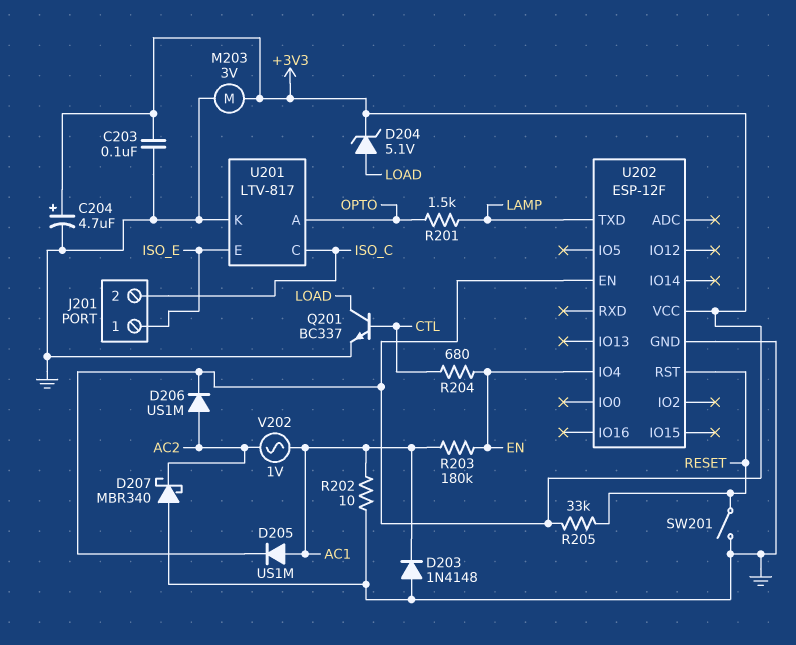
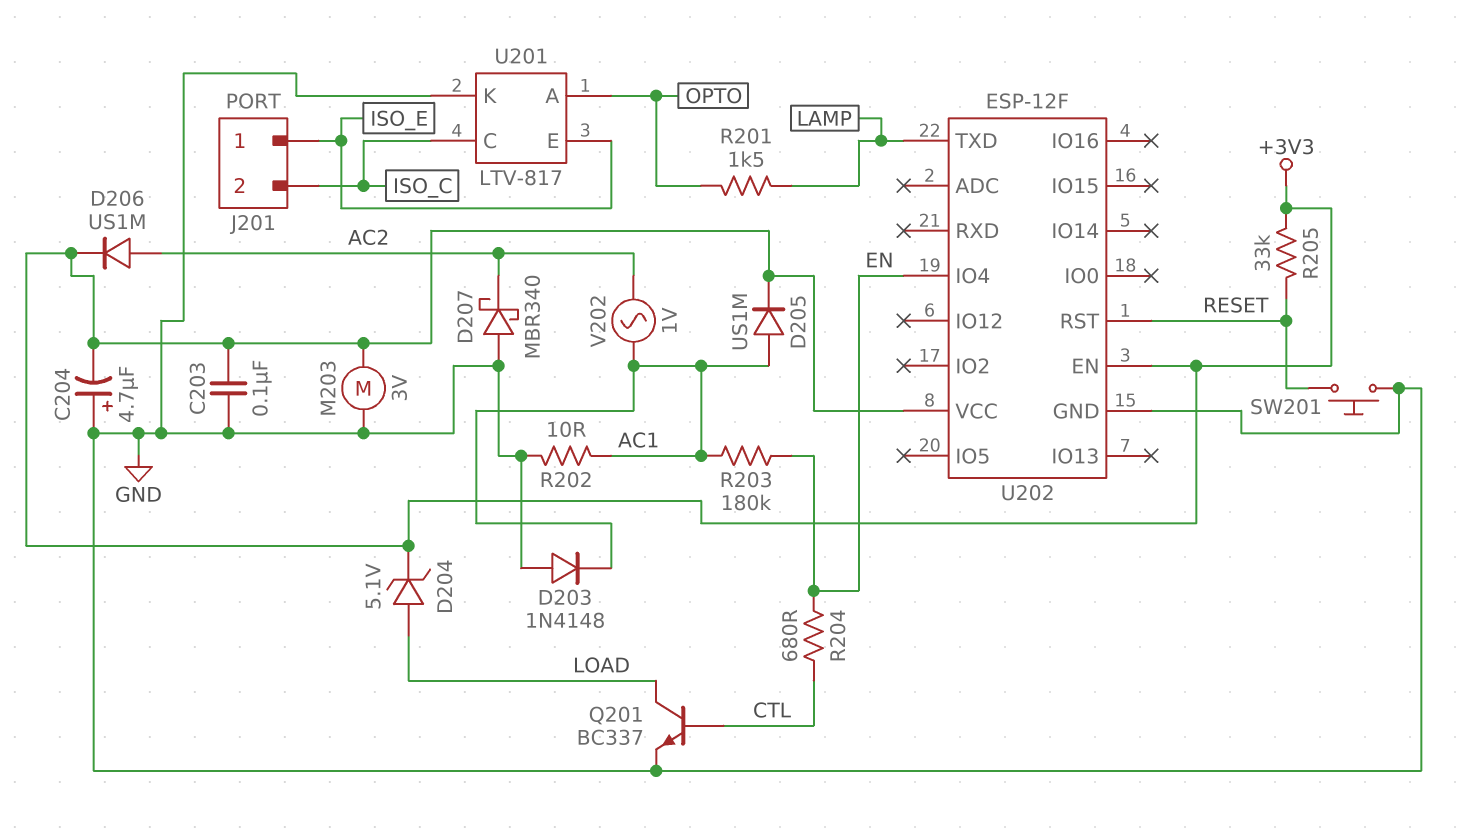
C204: 4.7uF (plus +3V3, minus GND) -> 4.7uF (plus GND, minus +3V3)
SW201: switch (GND, RESET) -> button (GND, RESET)

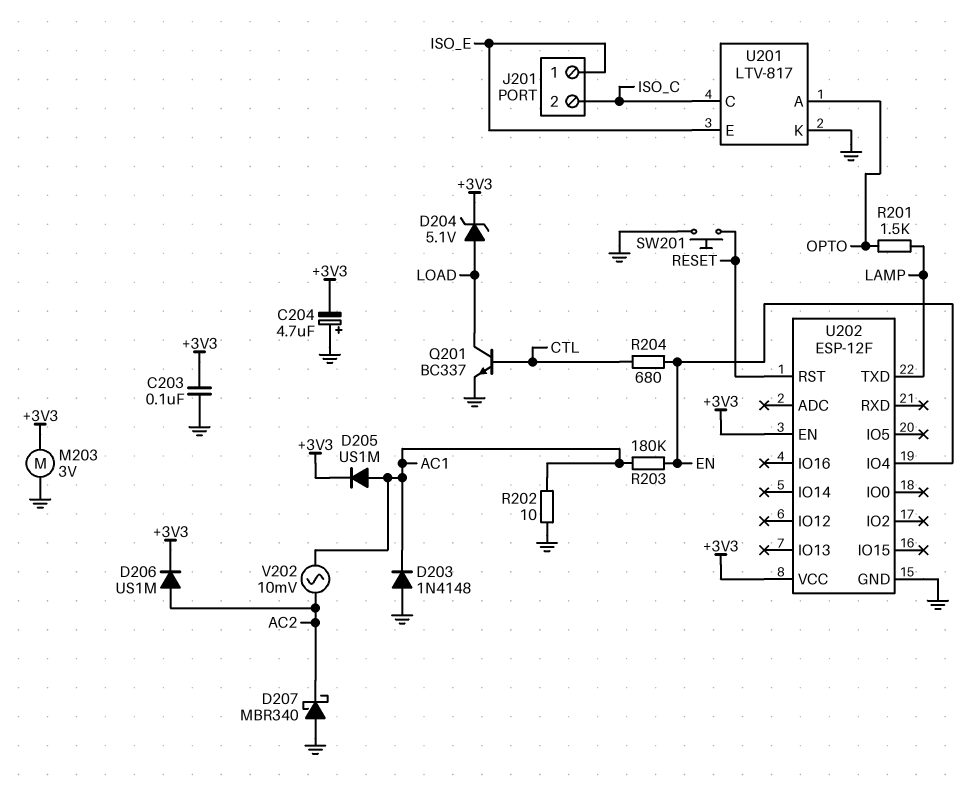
R205: 33k (+3V3, RESET) -> none
V202: AC 1V (AC1, AC2) -> AC 10mV (AC1, AC2)

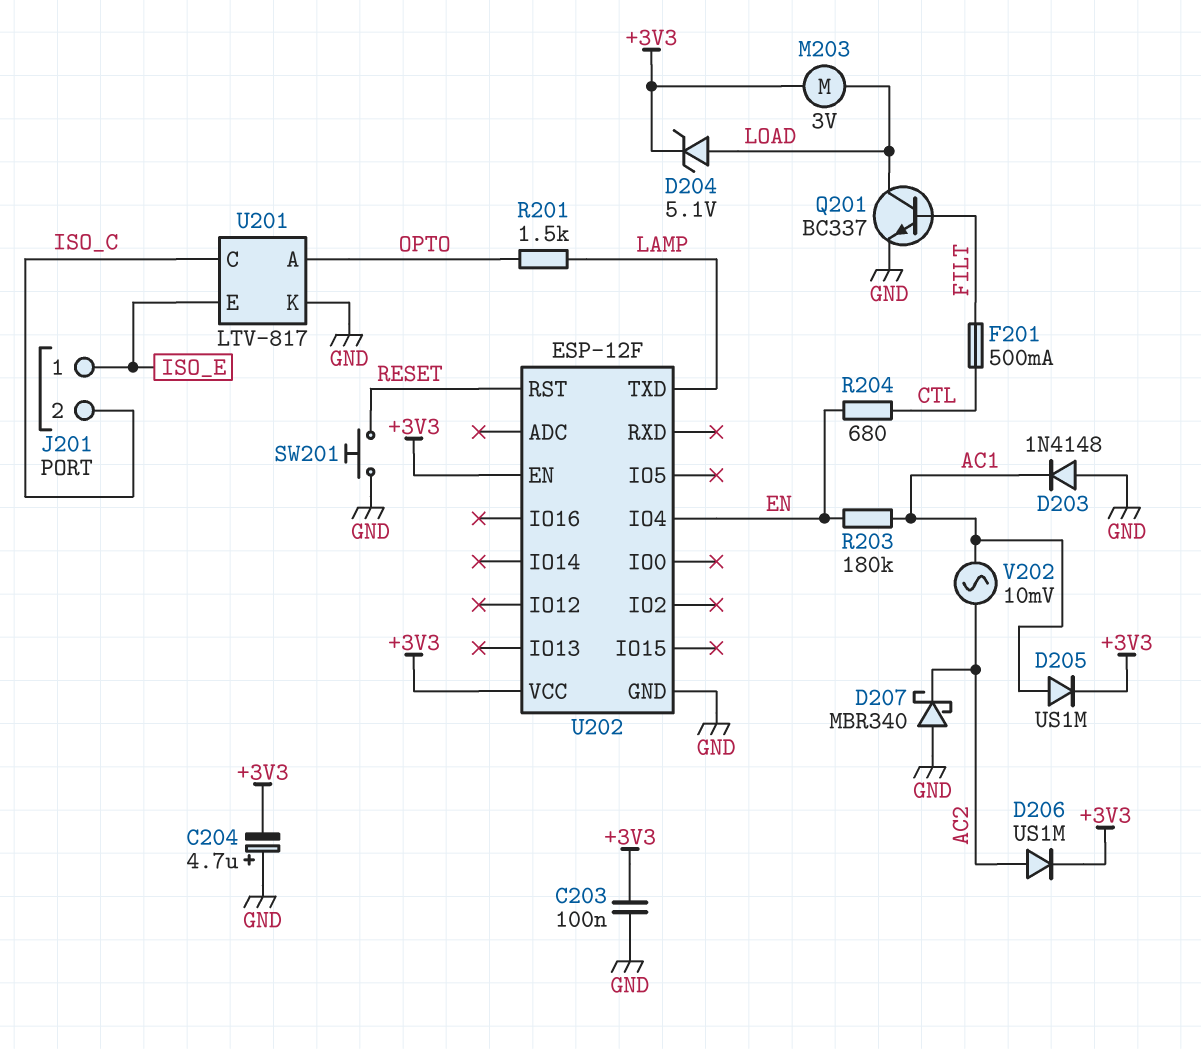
F201: none -> 500mA (CTL, FILT)
M203: motor 3V (+3V3, GND) -> motor 3V (+3V3, LOAD)
Q201: NPN BC337 (B CTL, C LOAD, E GND) -> NPN BC337 (B FILT, C LOAD, E GND)
R202: 10 (AC1, GND) -> none

